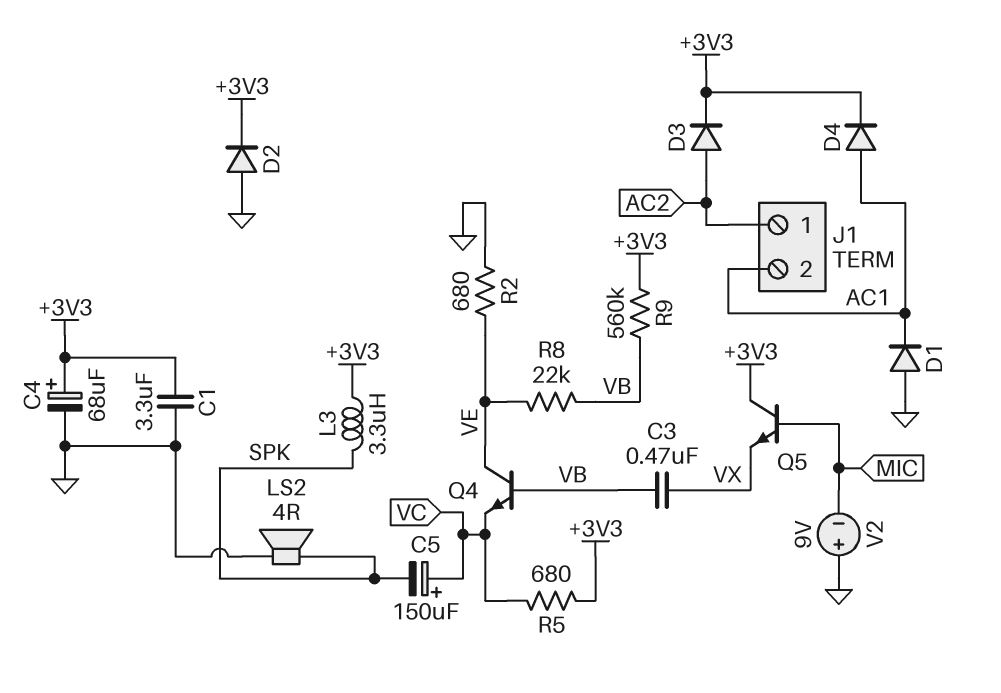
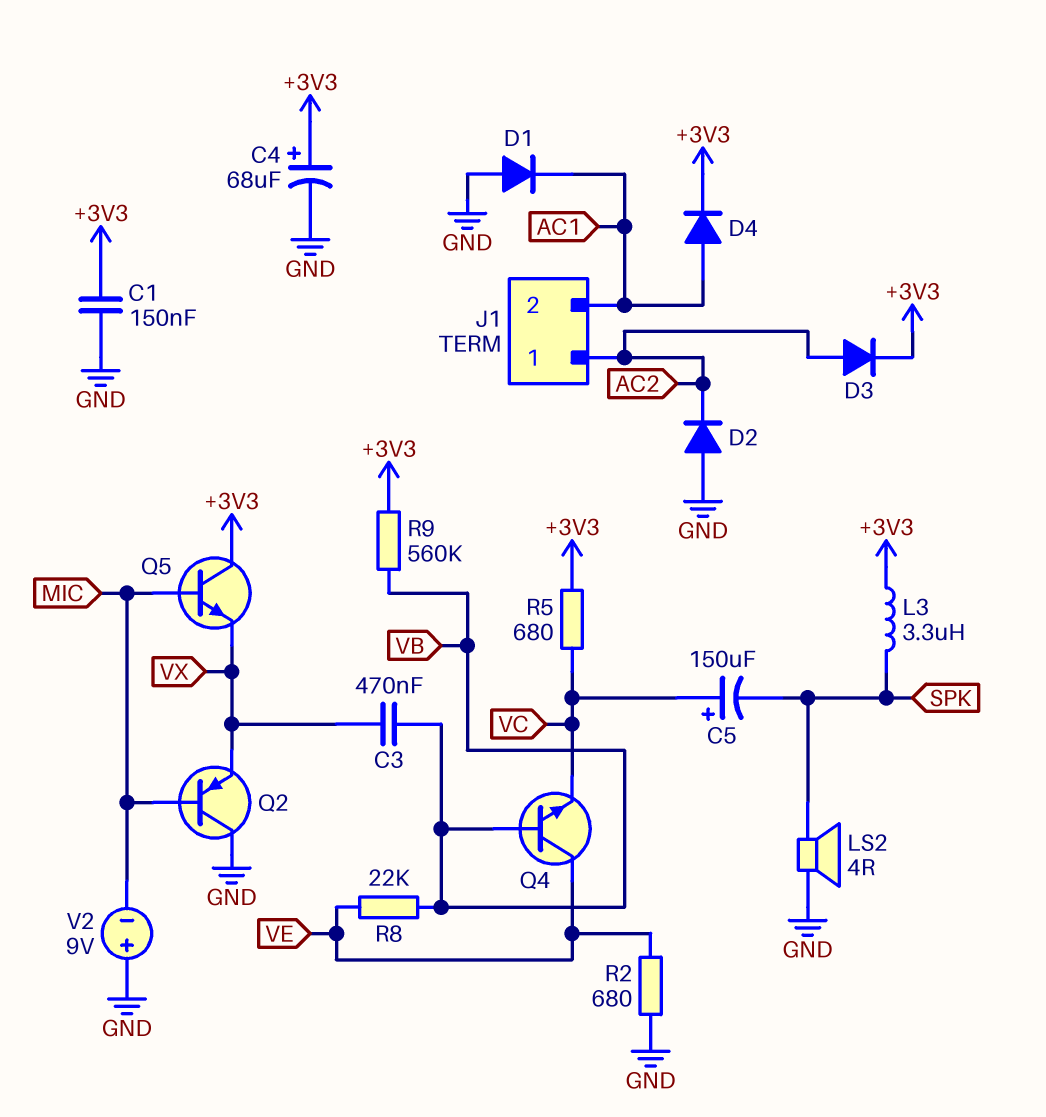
C1: 3.3uF (+3V3, GND) -> 150nF (+3V3, GND)
D2: diode (A GND, K +3V3) -> diode (A GND, K AC2)
Q2: none -> PNP (B MIC, C GND, E VX)

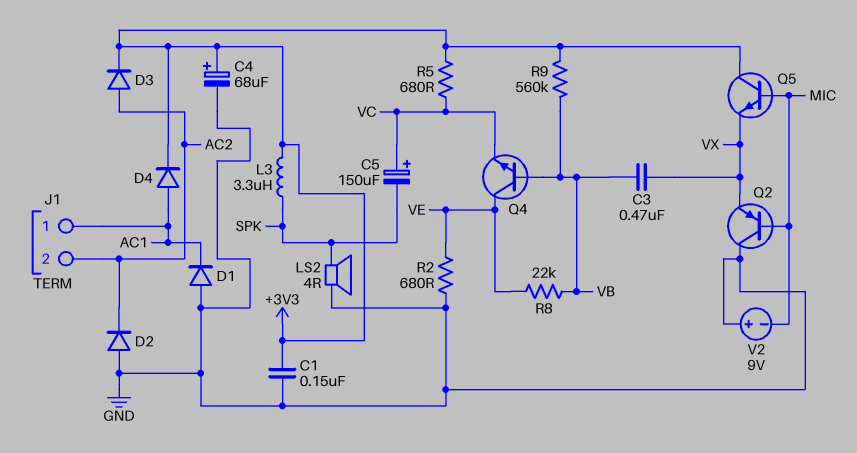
J1 pin 1: AC2 -> AC1
J1 pin 2: AC1 -> AC2

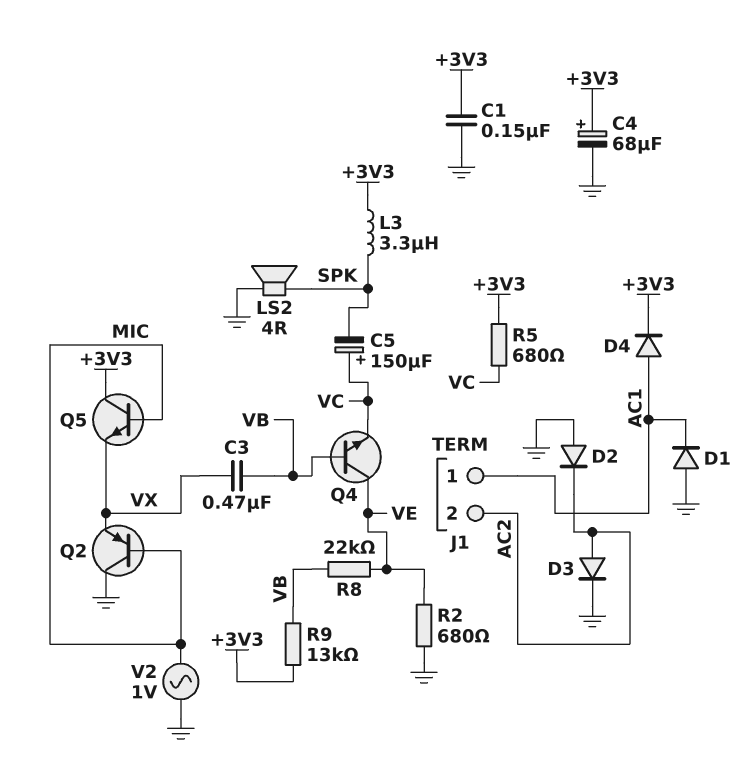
D3: diode (A AC2, K +3V3) -> diode (A AC2, K GND)
R9: 560k (+3V3, VB) -> 13k (+3V3, VB)
V2: 9V (plus GND, minus MIC) -> AC 1V (GND, MIC)

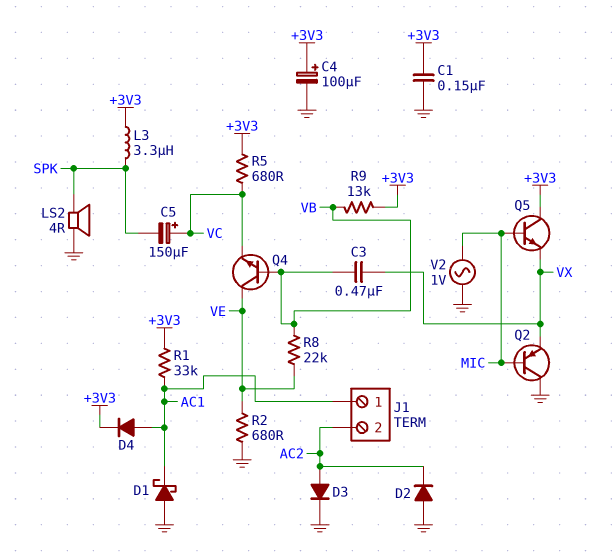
C4: 68uF (plus +3V3, minus GND) -> 100uF (plus +3V3, minus GND)
D1: diode (A GND, K AC1) -> schottky (A GND, K AC1)
R1: none -> 33k (+3V3, AC1)

